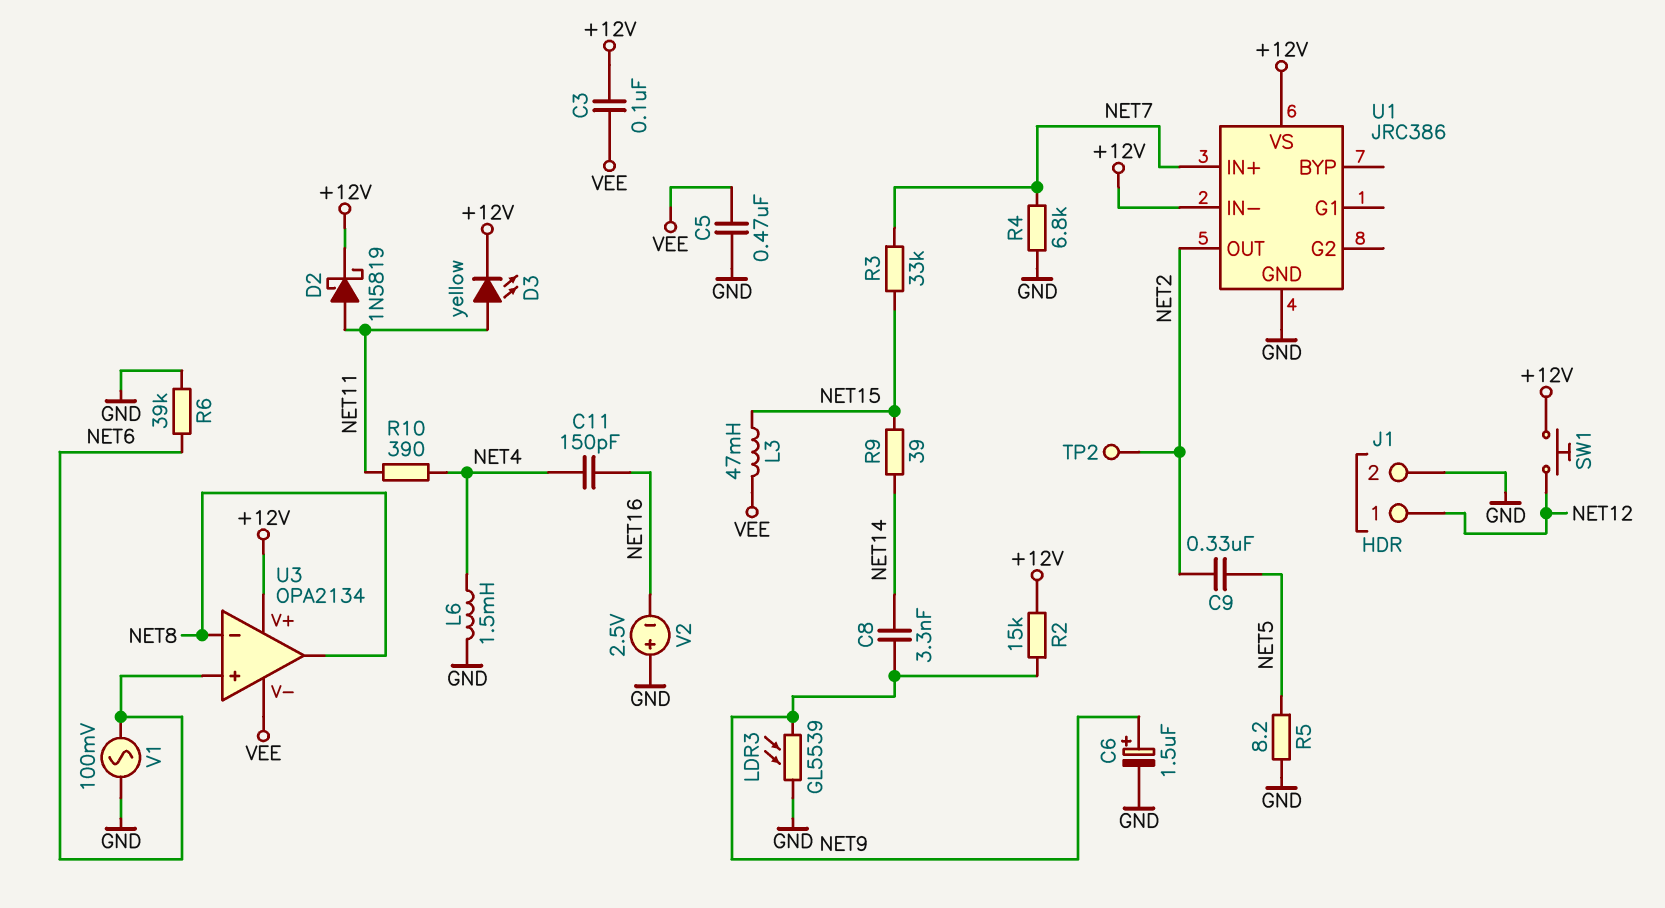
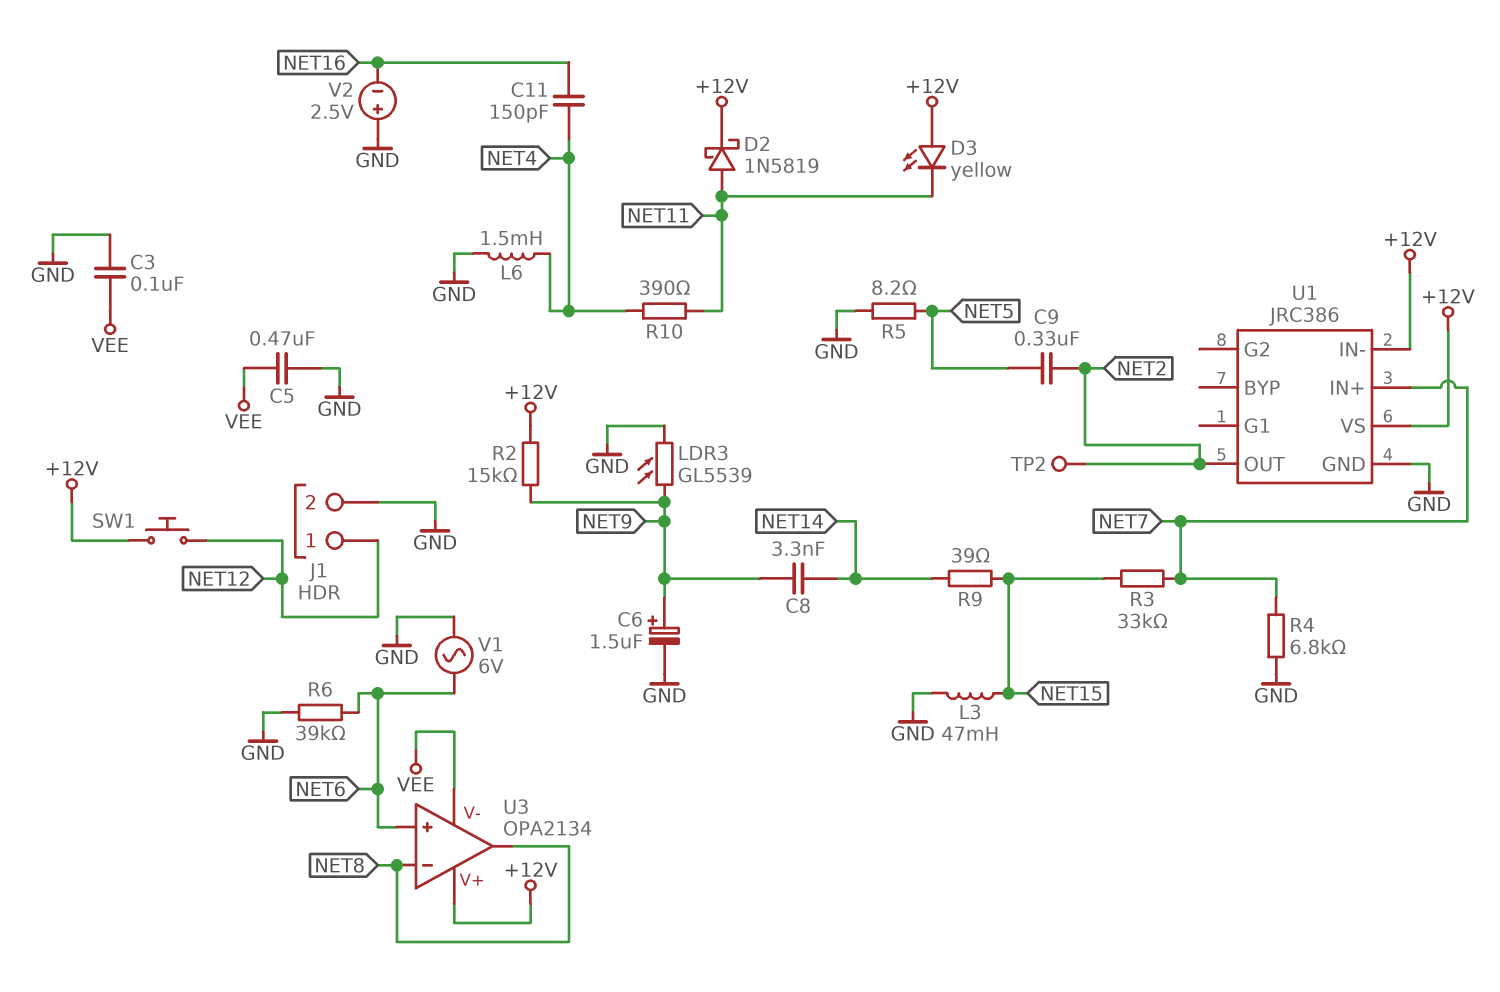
C3: 100nF (+12V, VEE) -> 100nF (GND, VEE)
D3: LED yellow (A NET11, K +12V) -> LED yellow (A +12V, K NET11)
L3: 47mH (NET15, VEE) -> 47mH (GND, NET15)
V1: AC 100mV (GND, NET6) -> AC 6V (GND, NET6)

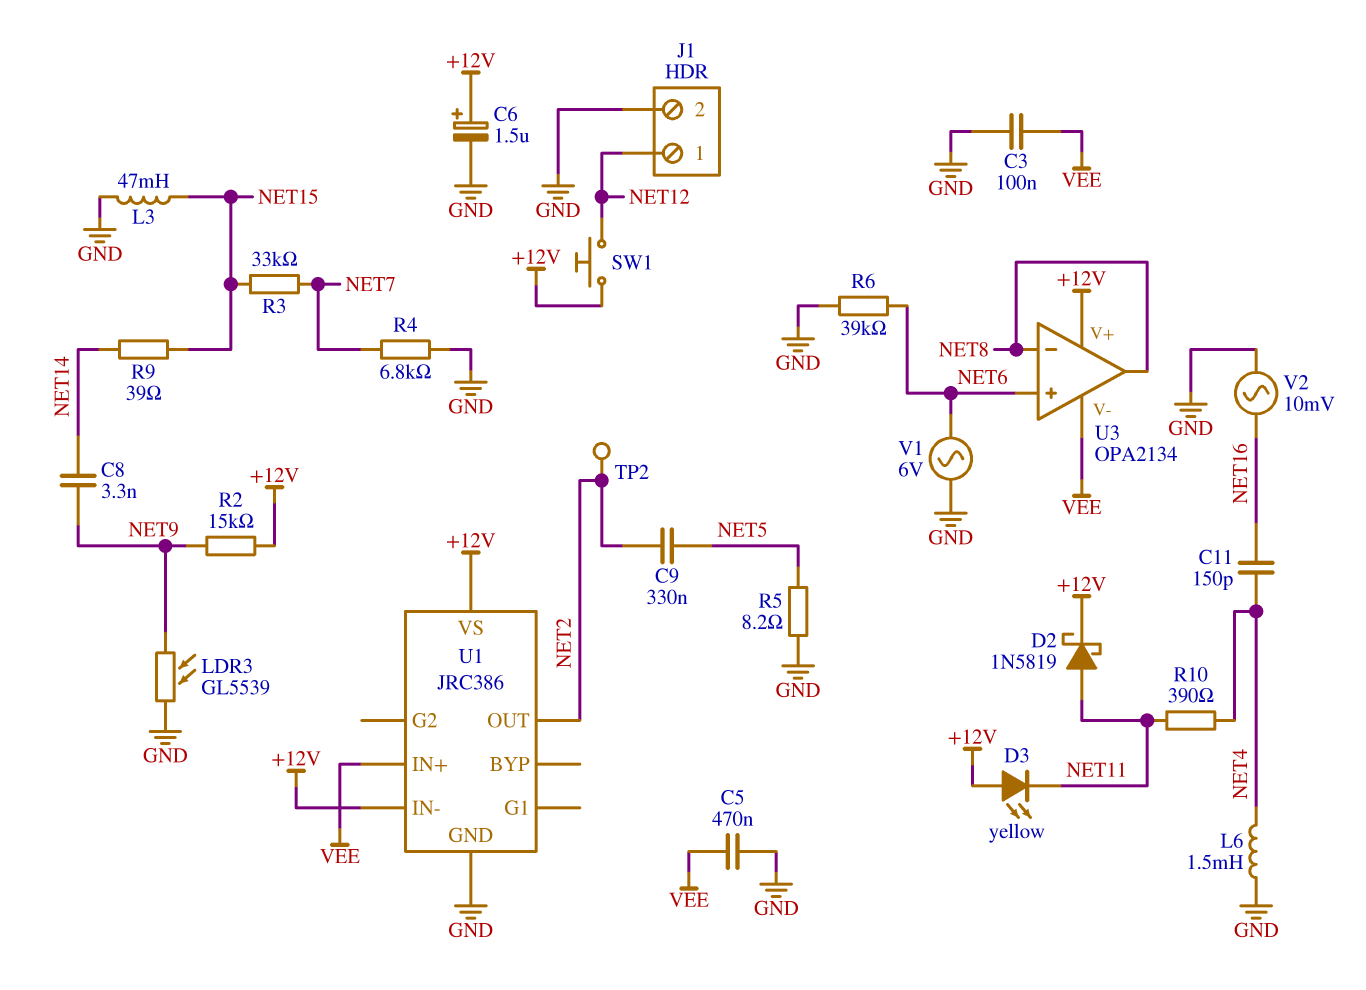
C6: 1.5uF (plus NET9, minus GND) -> 1.5uF (plus +12V, minus GND)
U1 pin IN+: NET7 -> VEE
V2: 2.5V (plus GND, minus NET16) -> AC 10mV (GND, NET16)

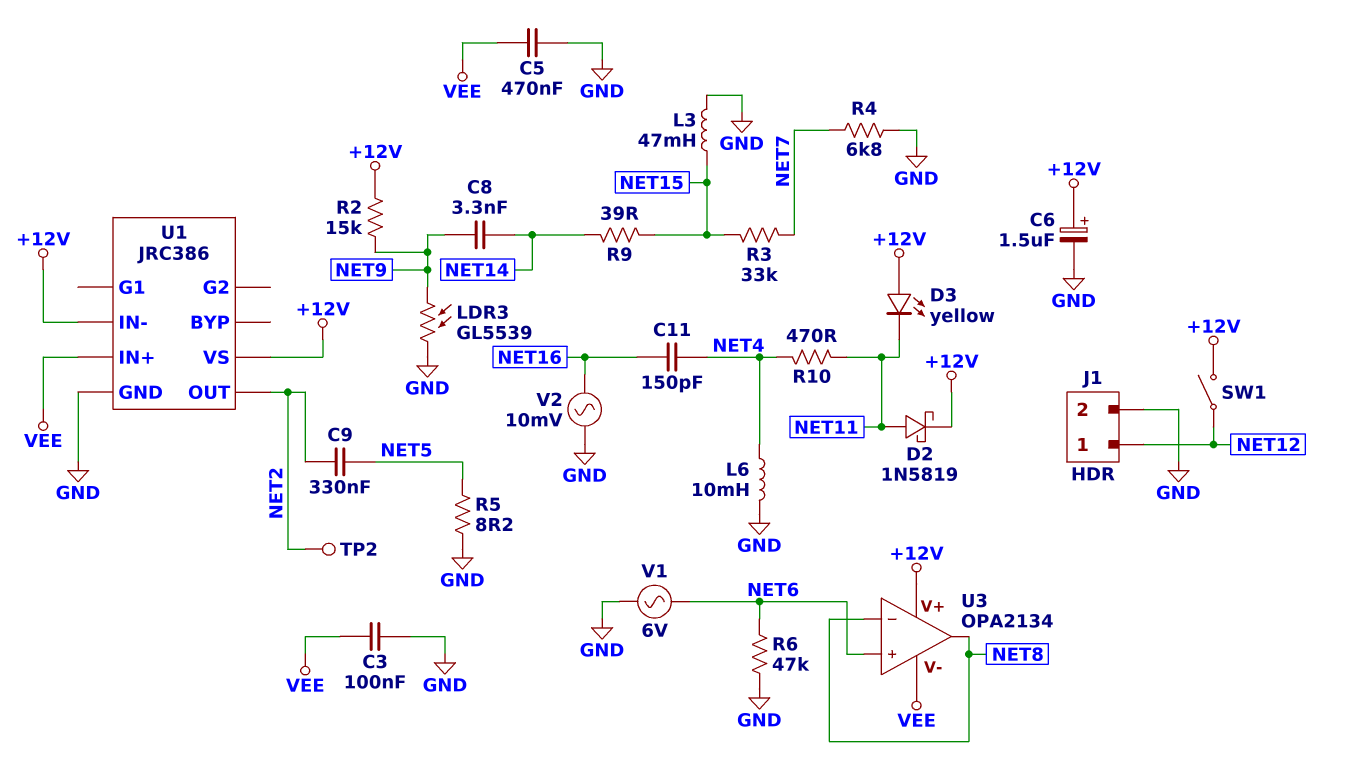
L6: 1.5mH (GND, NET4) -> 10mH (GND, NET4)
R6: 39k (GND, NET6) -> 47k (GND, NET6)
R10: 390 (NET4, NET11) -> 470 (NET4, NET11)
SW1: button (+12V, NET12) -> switch (+12V, NET12)

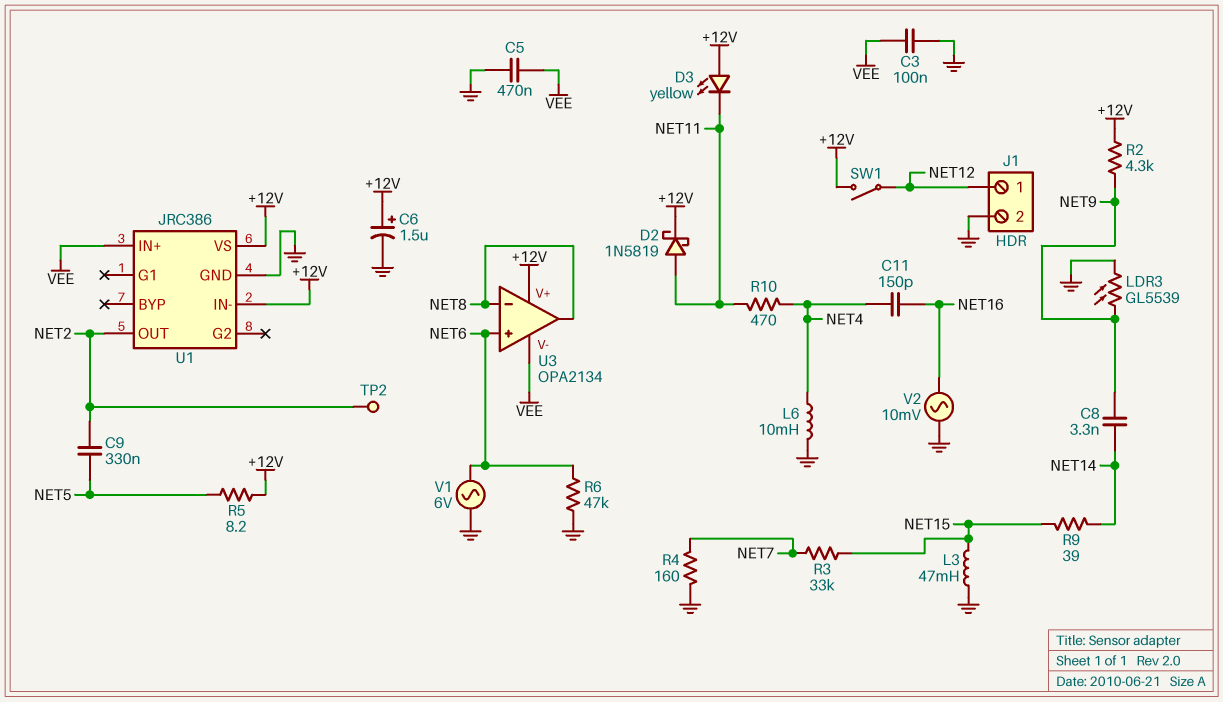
R2: 15k (+12V, NET9) -> 4.3k (+12V, NET9)
R4: 6.8k (GND, NET7) -> 160 (GND, NET7)
R5: 8.2 (GND, NET5) -> 8.2 (+12V, NET5)

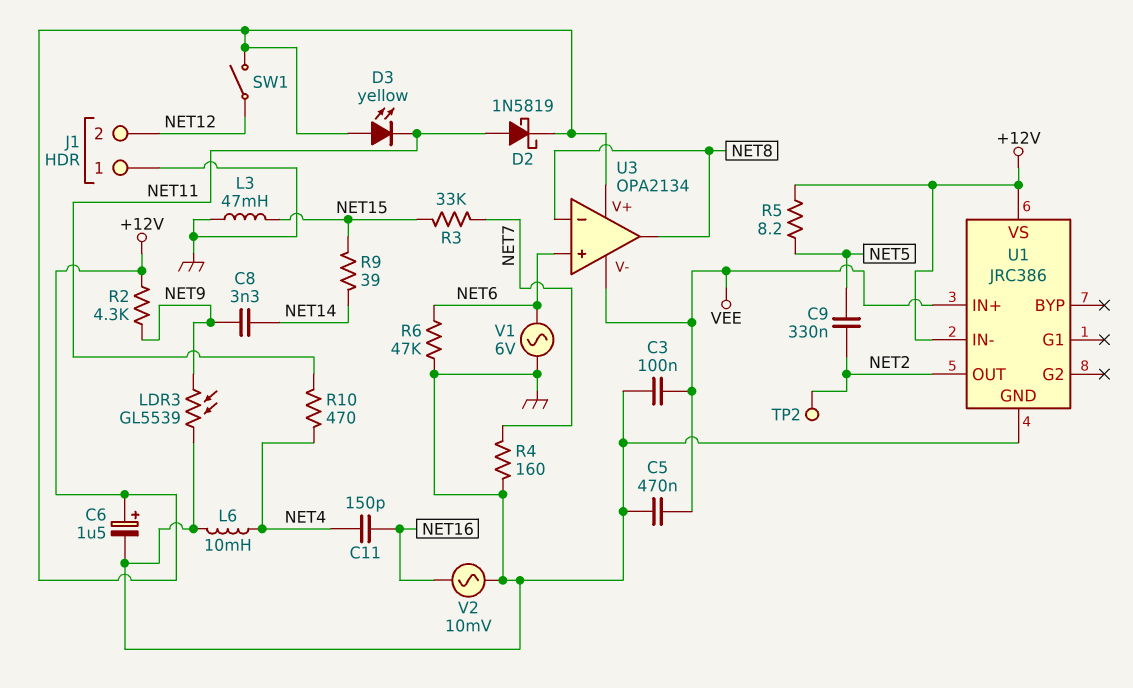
J1 pin 1: NET12 -> GND
J1 pin 2: GND -> NET12

